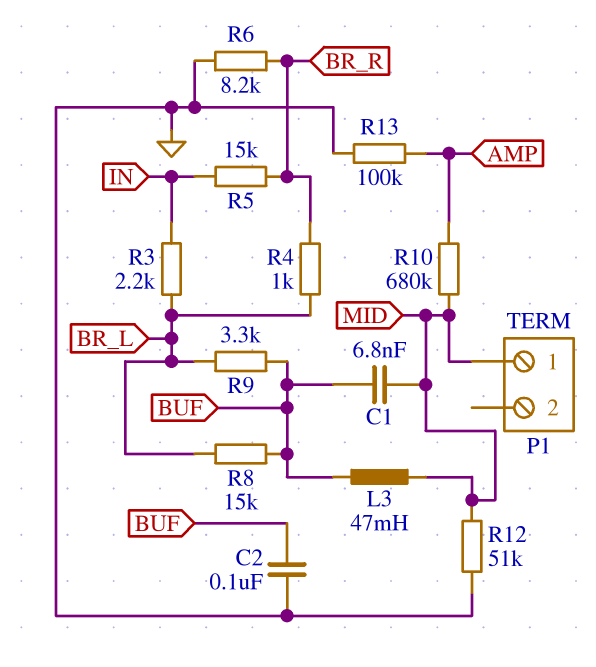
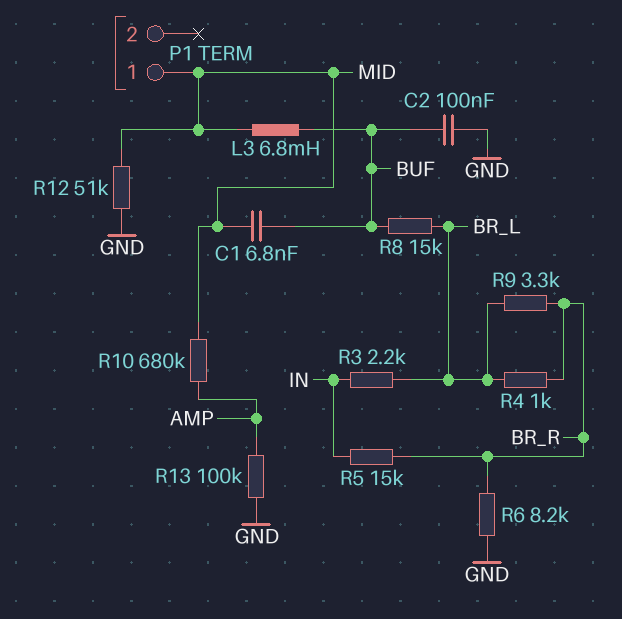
L3: 47mH (BUF, MID) -> 6.8mH (BUF, MID)
R9: 3.3k (BR_L, BUF) -> 3.3k (BR_L, BR_R)

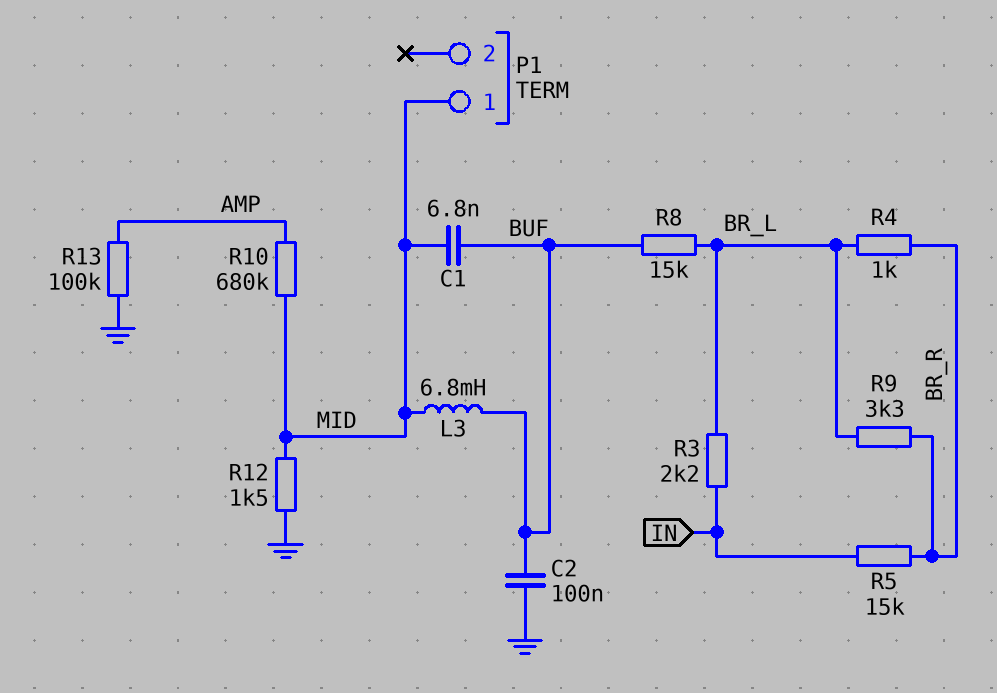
R6: 8.2k (BR_R, GND) -> none
R12: 51k (GND, MID) -> 1.5k (GND, MID)

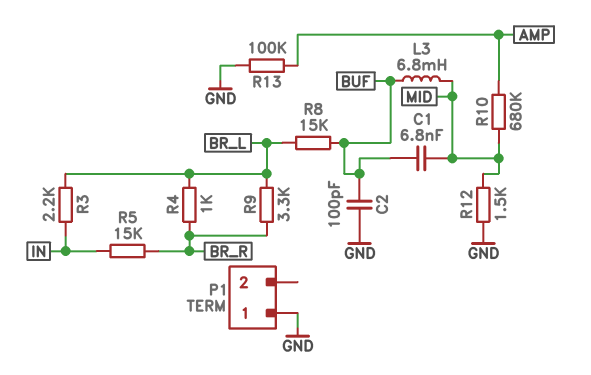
C2: 100nF (BUF, GND) -> 100pF (BUF, GND)
P1 pin 1: MID -> GND

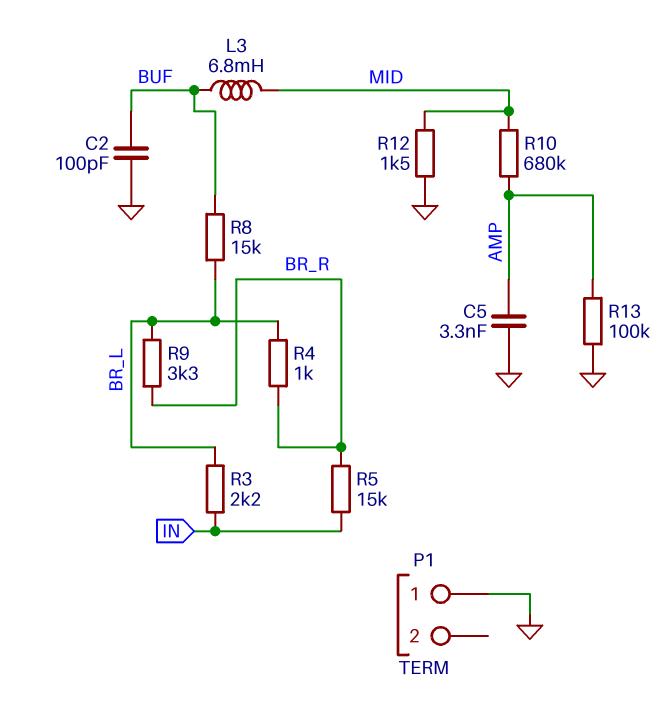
C1: 6.8nF (BUF, MID) -> none
C5: none -> 3.3nF (AMP, GND)

